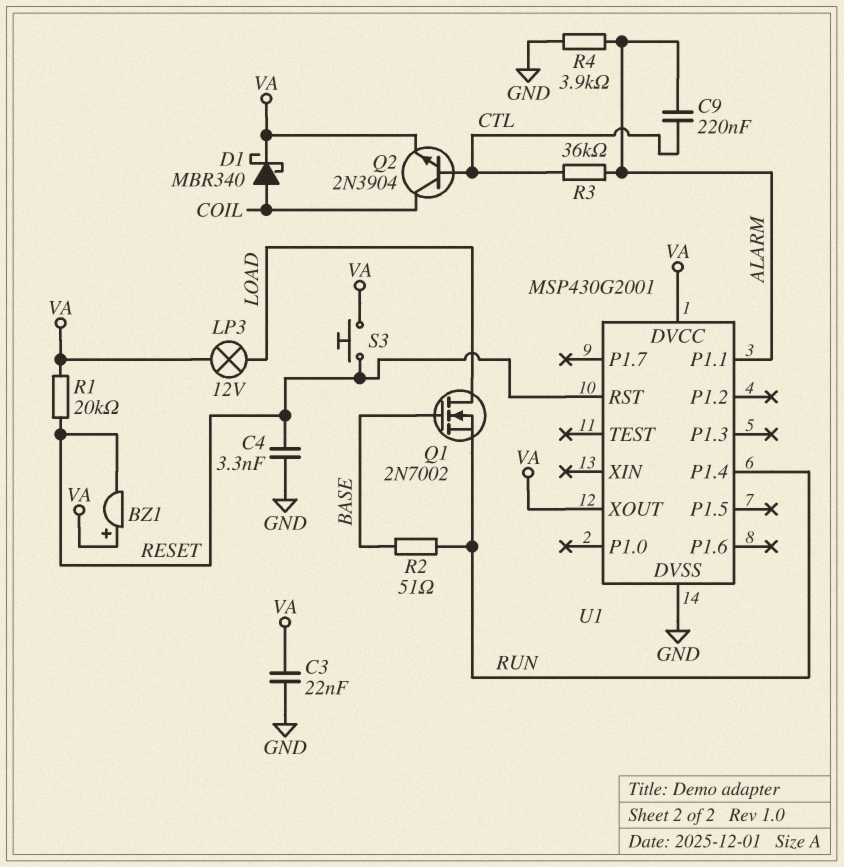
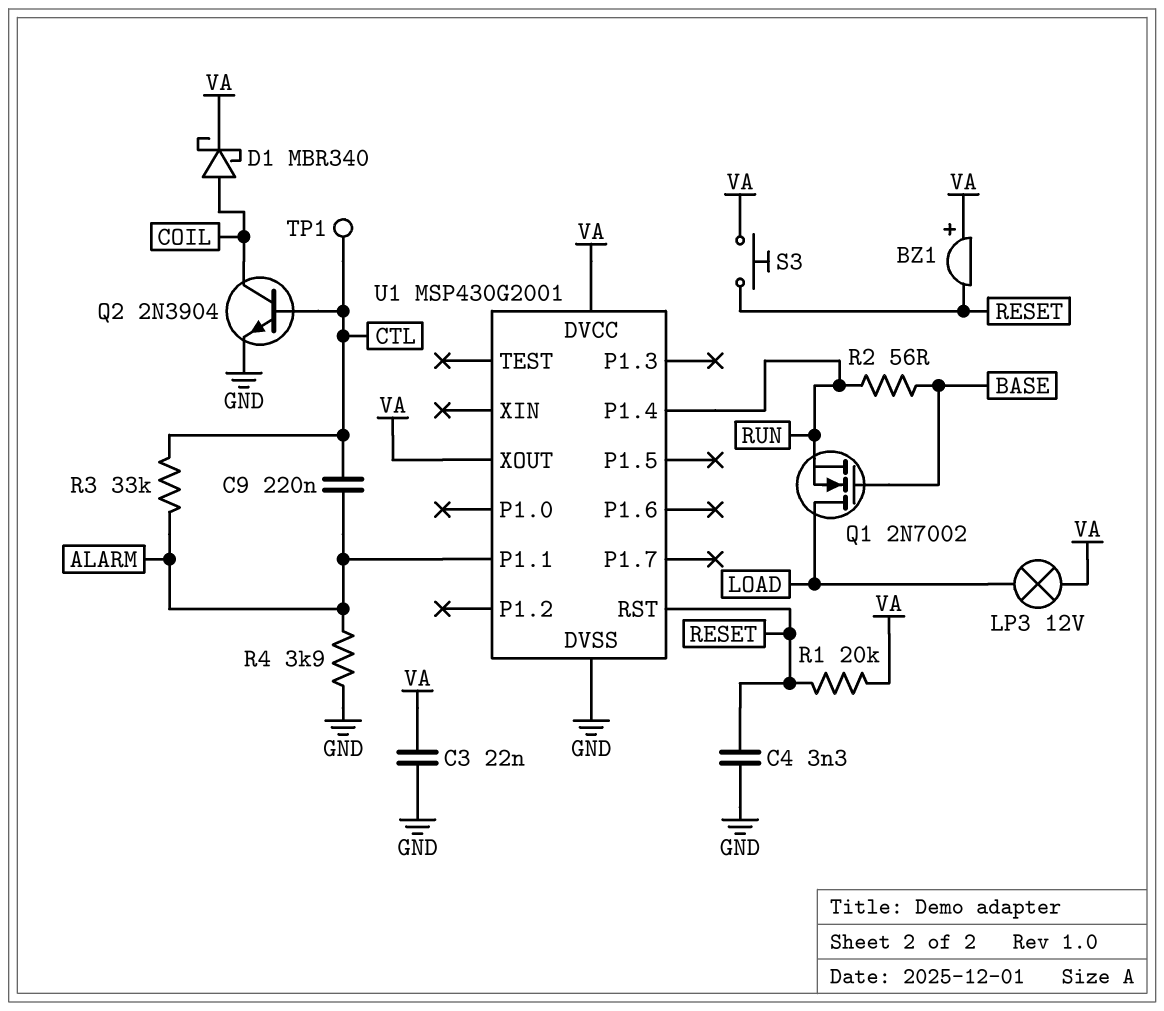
Q2: NPN 2N3904 (B CTL, C COIL, E VA) -> NPN 2N3904 (B CTL, C COIL, E GND)
R2: 51 (BASE, RUN) -> 56 (BASE, RUN)
R3: 36k (ALARM, CTL) -> 33k (ALARM, CTL)
TP1: none -> test point (CTL)

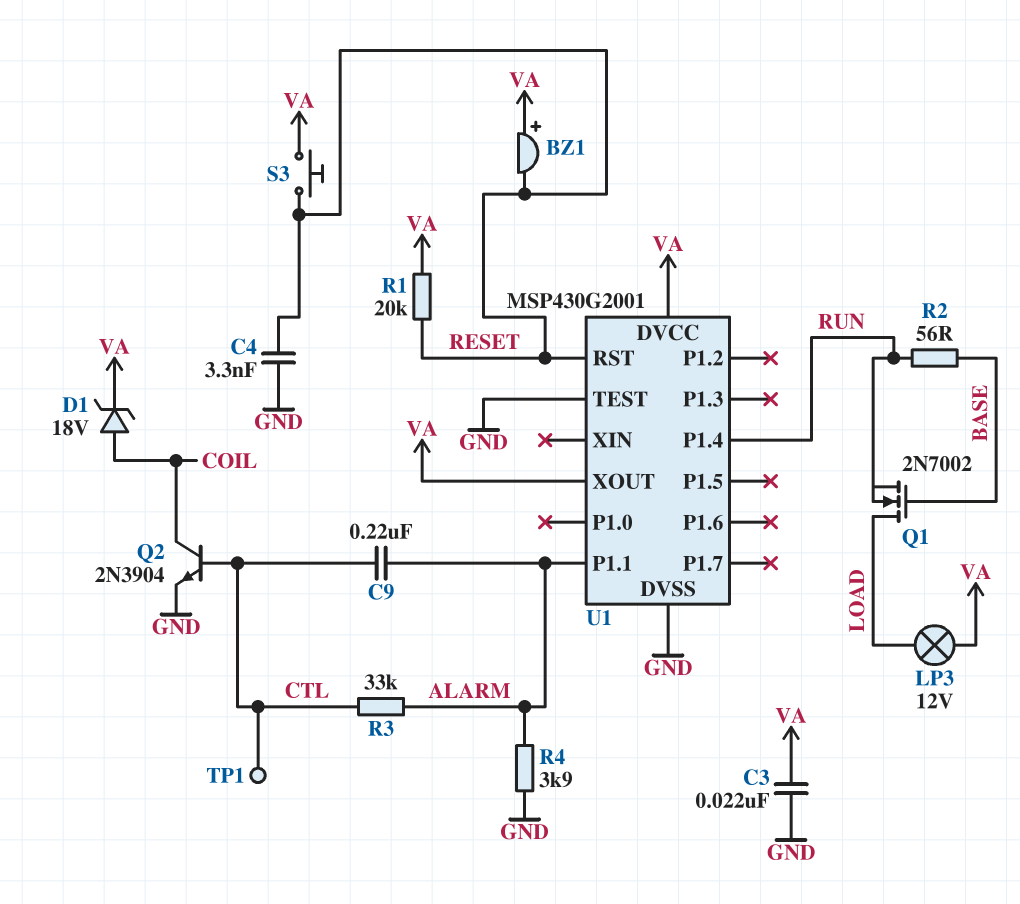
D1: schottky MBR340 (A COIL, K VA) -> zener 18V (A COIL, K VA)
U1 pin TEST: none -> GND

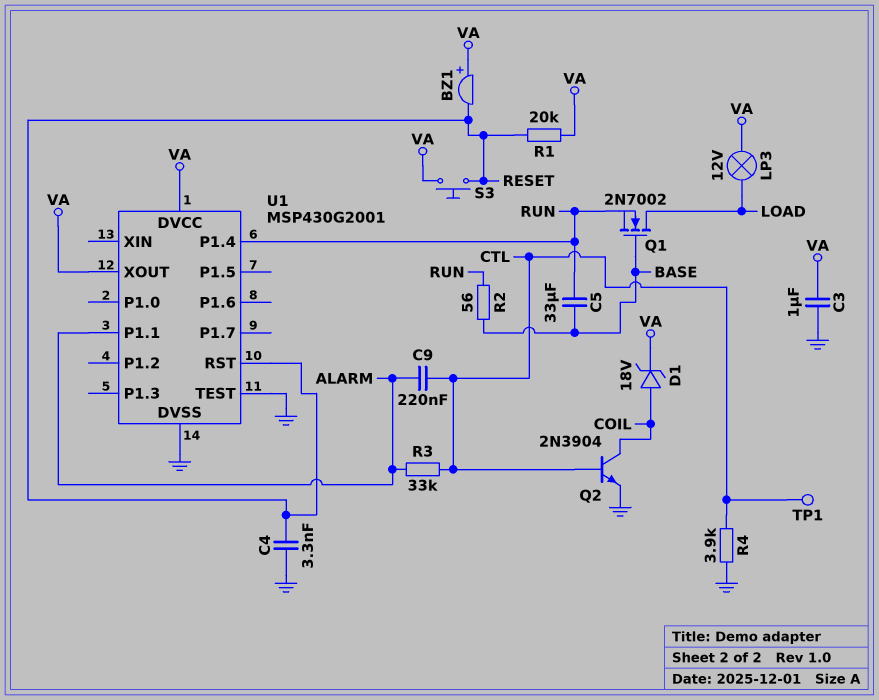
C3: 22nF (GND, VA) -> 1uF (GND, VA)
C5: none -> 33uF (BASE, RUN)
R4: 3.9k (ALARM, GND) -> 3.9k (CTL, GND)

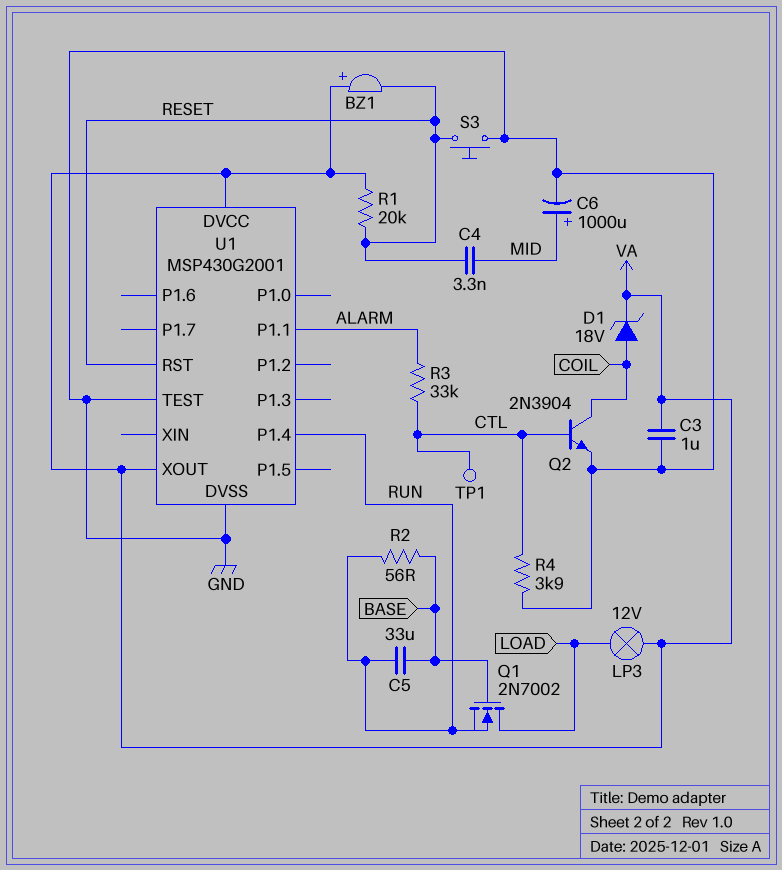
C4: 3.3nF (GND, RESET) -> 3.3nF (MID, RESET)
C6: none -> 1000uF (plus MID, minus GND)
C9: 220nF (ALARM, CTL) -> none
S3: button (RESET, VA) -> button (GND, RESET)

